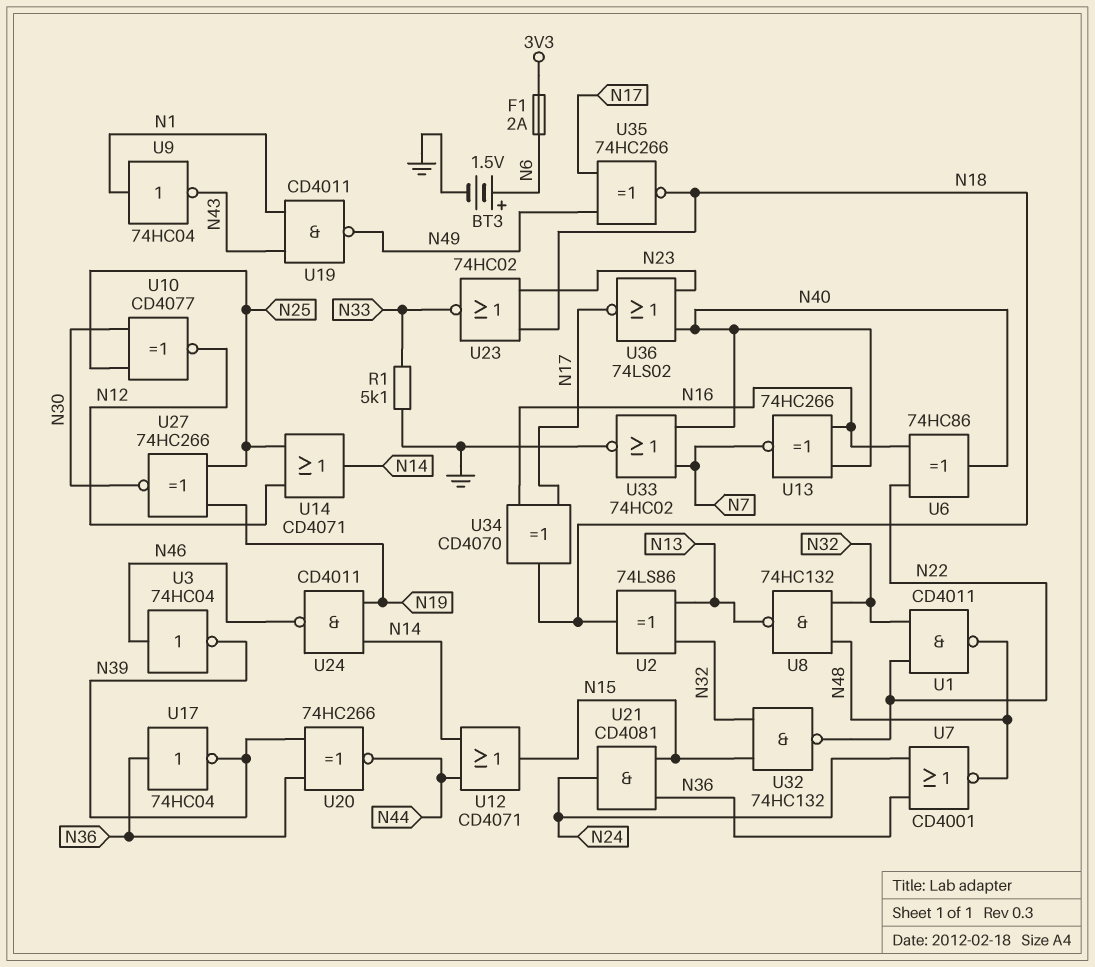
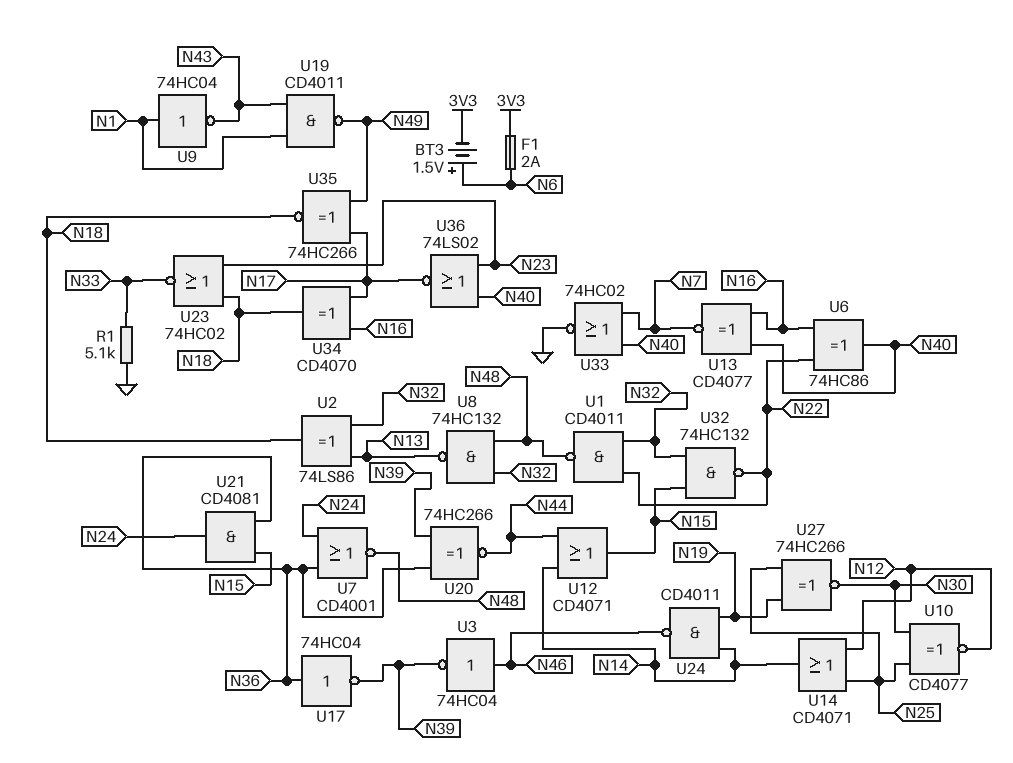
BT3: 1.5V (plus N6, minus GND) -> 1.5V (plus N6, minus 3V3)
U13: XNOR 74HC266 (in N16, in N40, out N7) -> XNOR CD4077 (in N16, in N40, out N7)

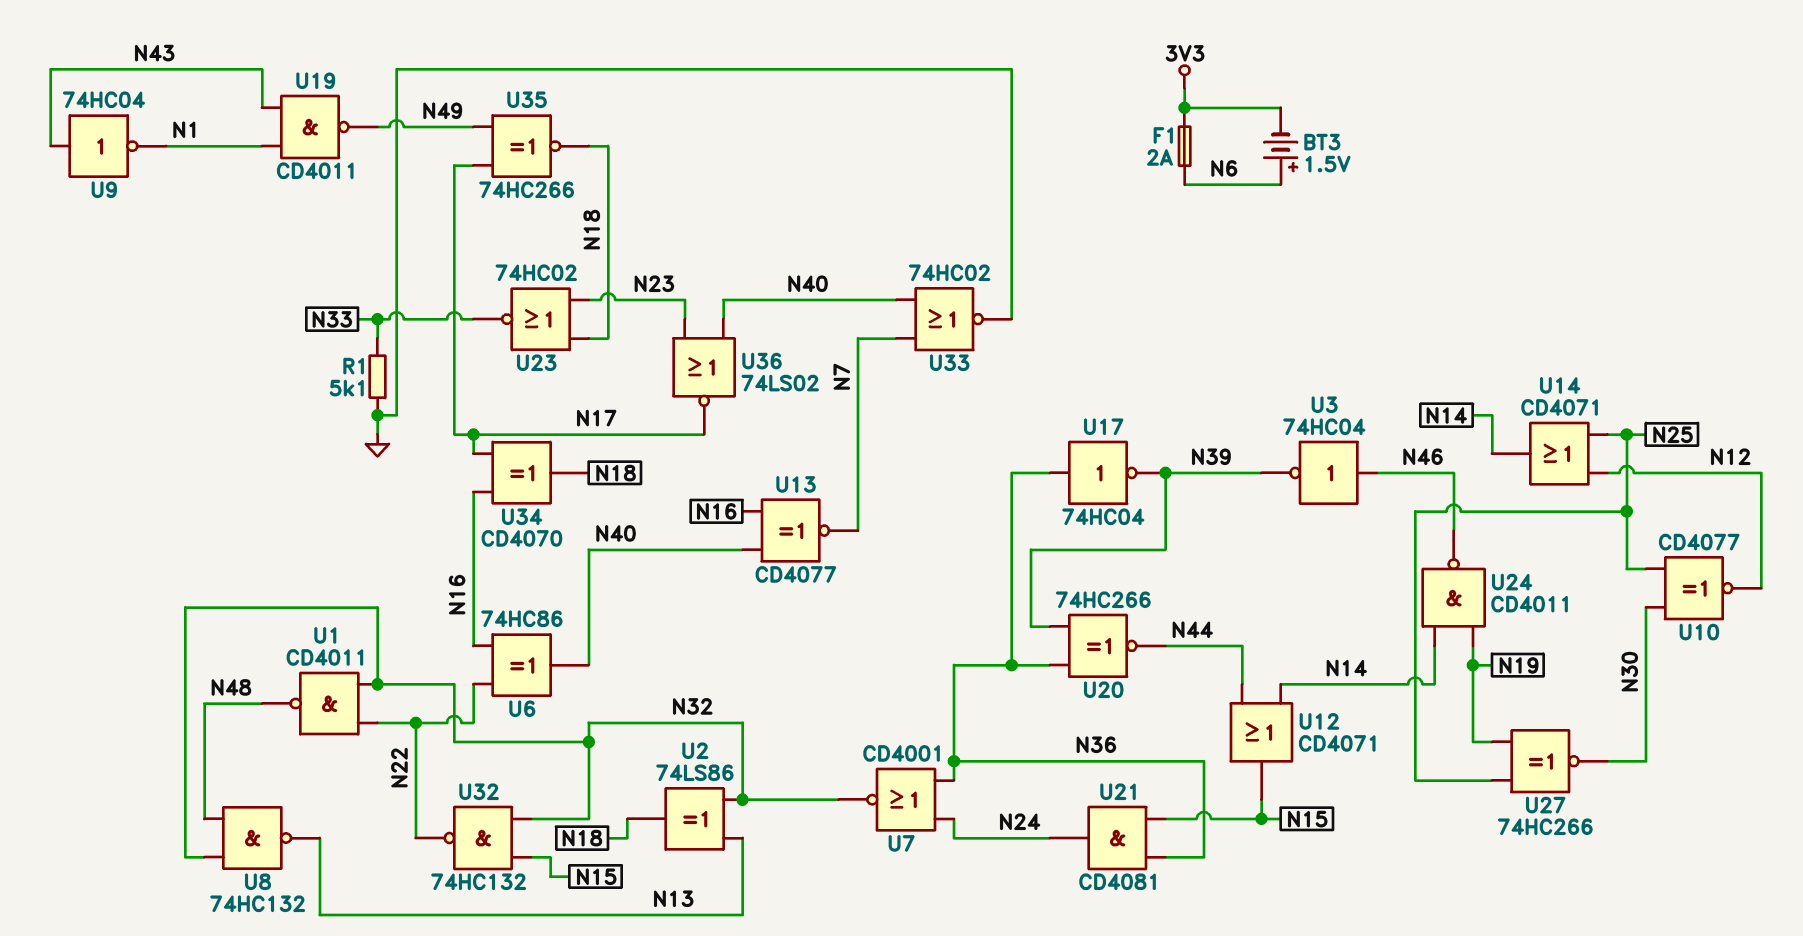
U7: NOR CD4001 (in N24, in N36, out N48) -> NOR CD4001 (in N24, in N36, out N32)
U9: NOT 74HC04 (in N1, out N43) -> NOT 74HC04 (in N43, out N1)

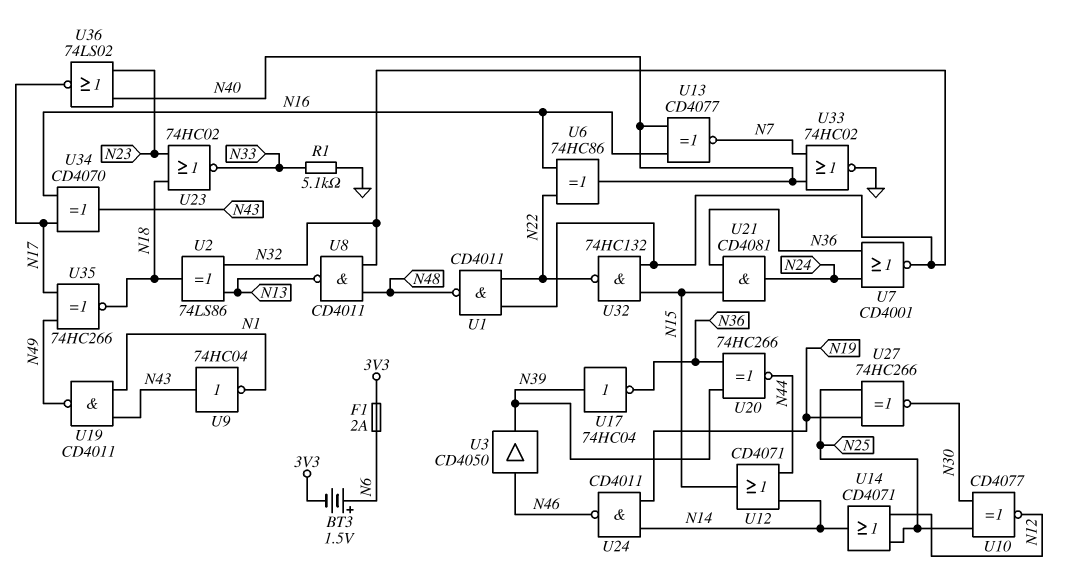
U3: NOT 74HC04 (in N46, out N39) -> buffer CD4050 (in N46, out N39)
U8: NAND 74HC132 (in N32, in N48, out N13) -> NAND CD4011 (in N32, in N48, out N13)
U17: NOT 74HC04 (in N36, out N39) -> NOT 74HC04 (in N39, out N36)
U34: XOR CD4070 (in N16, in N17, out N18) -> XOR CD4070 (in N16, in N17, out N43)

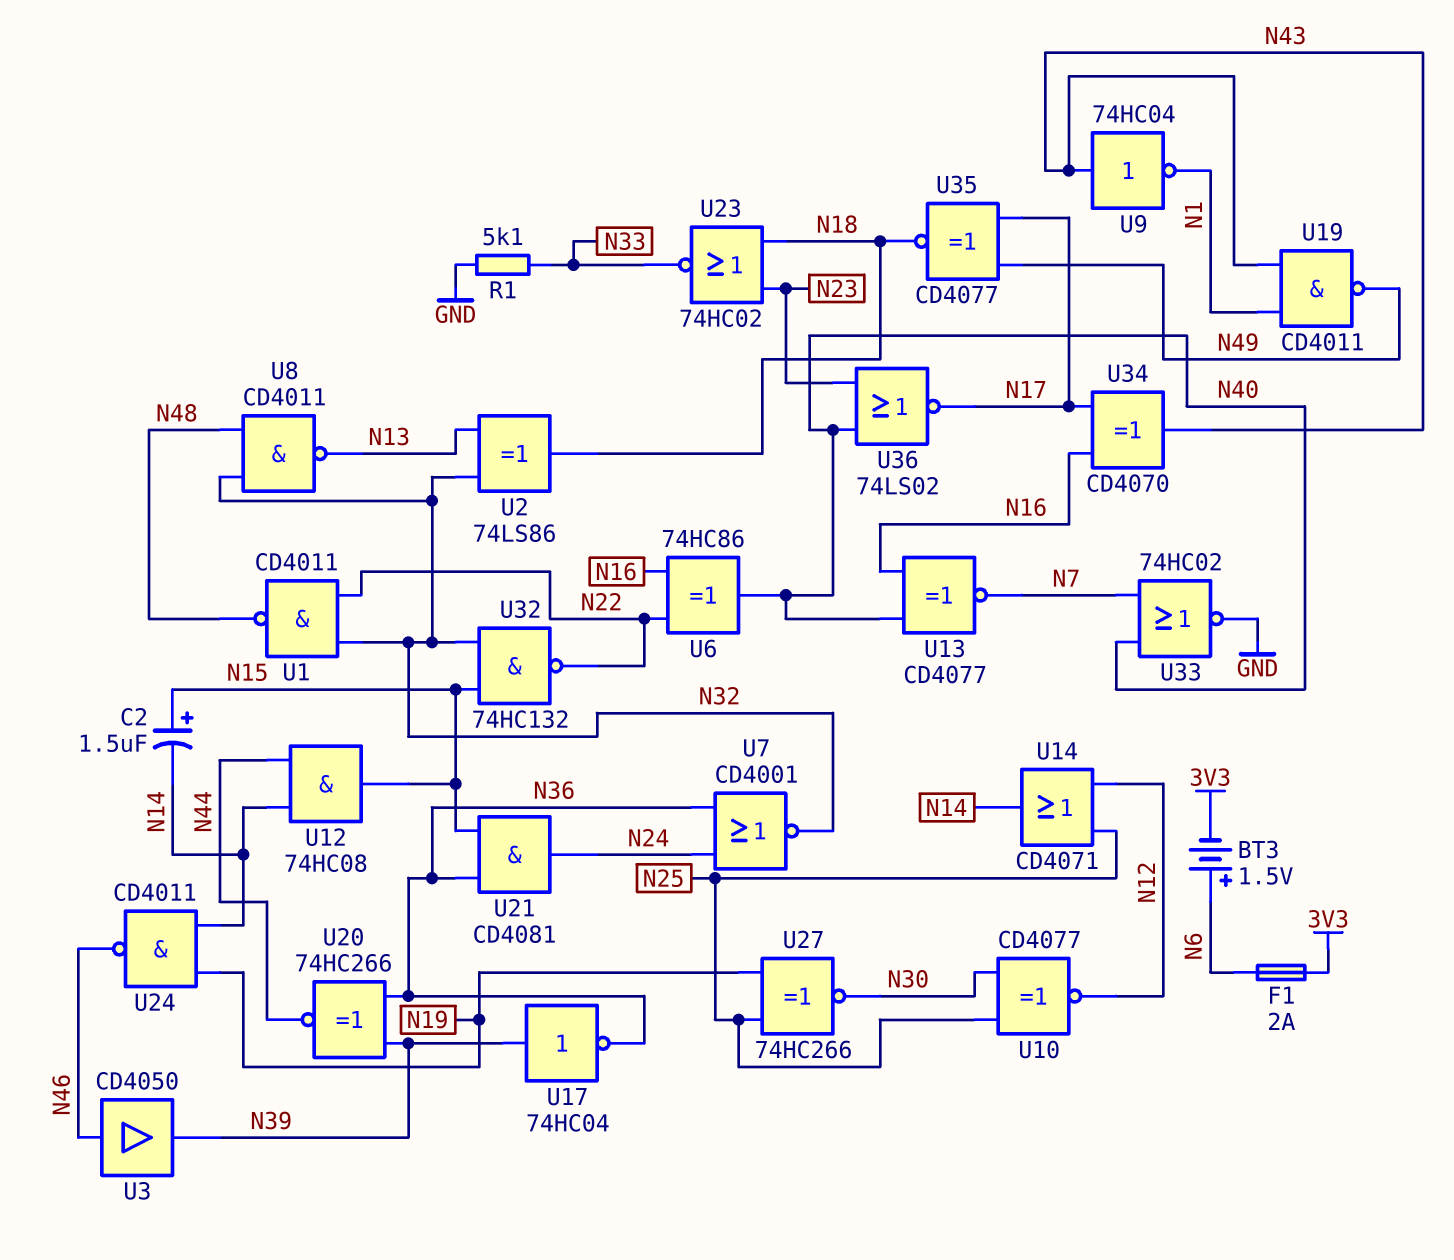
C2: none -> 1.5uF (plus N15, minus N14)
U12: OR CD4071 (in N14, in N44, out N15) -> AND 74HC08 (in N14, in N44, out N15)
U35: XNOR 74HC266 (in N17, in N49, out N18) -> XNOR CD4077 (in N17, in N49, out N18)

